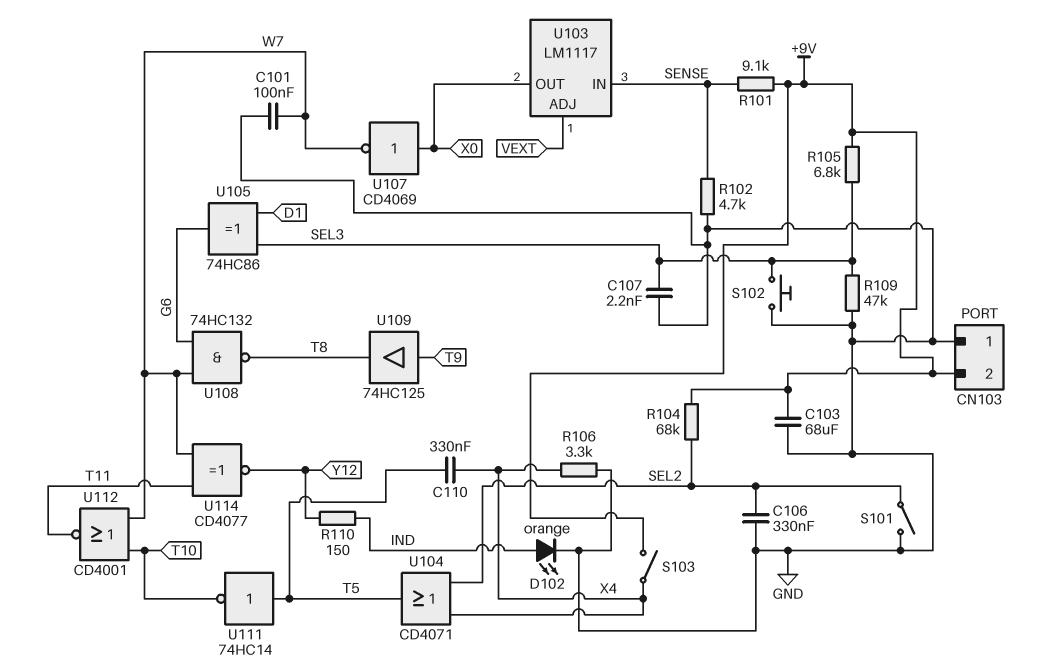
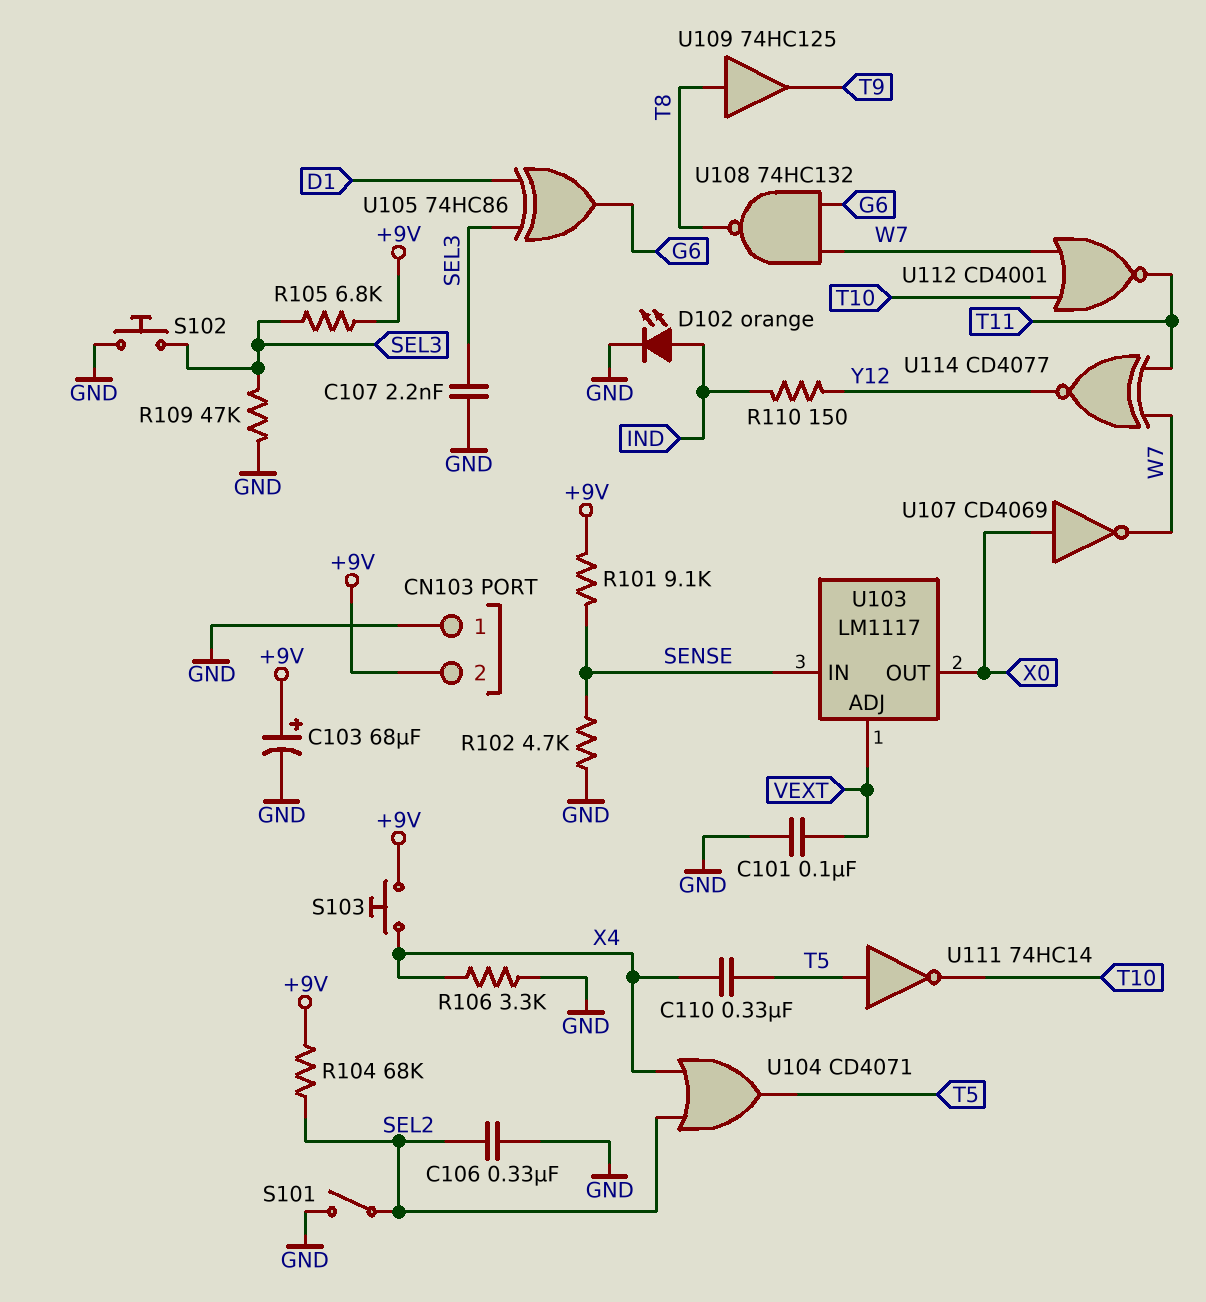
C101: 100nF (GND, W7) -> 100nF (GND, VEXT)
C103: 68uF (+9V, GND) -> 68uF (plus +9V, minus GND)
S103: switch (+9V, X4) -> button (+9V, X4)
U109: buffer 74HC125 (in T9, out T8) -> buffer 74HC125 (in T8, out T9)

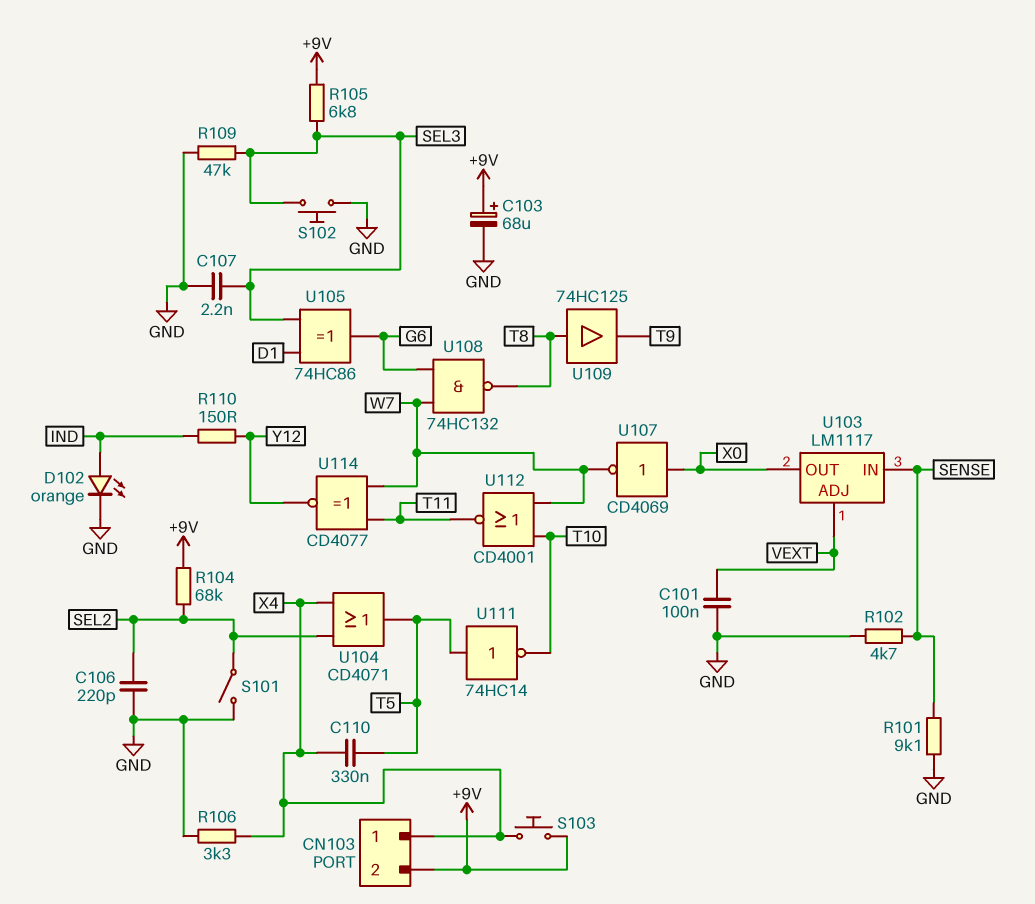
C106: 330nF (GND, SEL2) -> 220pF (GND, SEL2)
CN103 pin 1: GND -> X4
R101: 9.1k (+9V, SENSE) -> 9.1k (GND, SENSE)

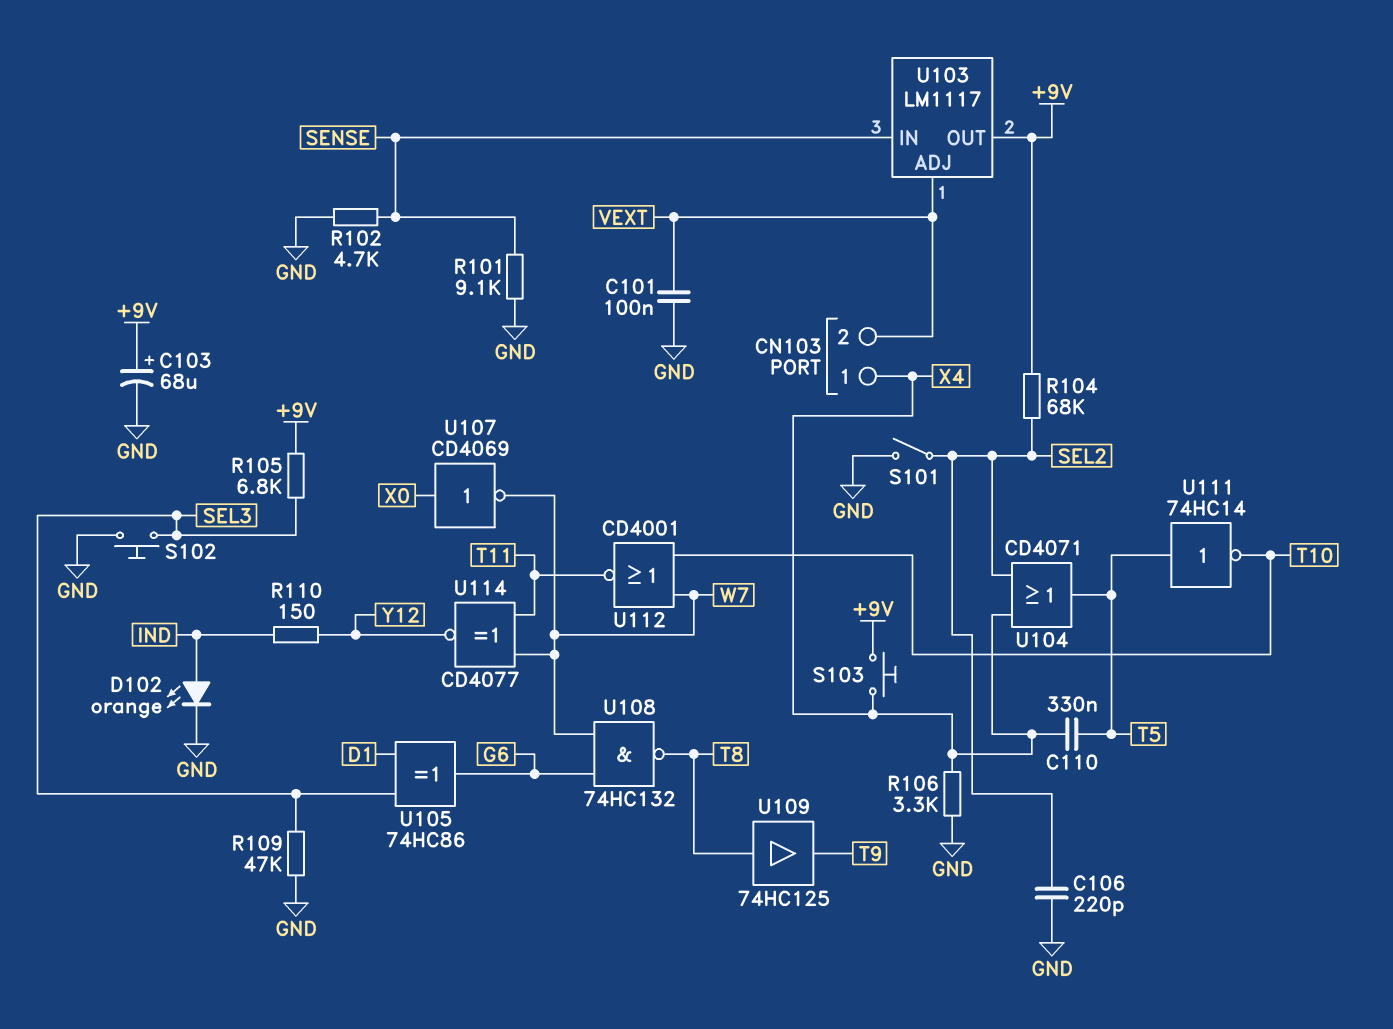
C107: 2.2nF (GND, SEL3) -> none
CN103 pin 2: +9V -> VEXT
U103 pin OUT: X0 -> +9V

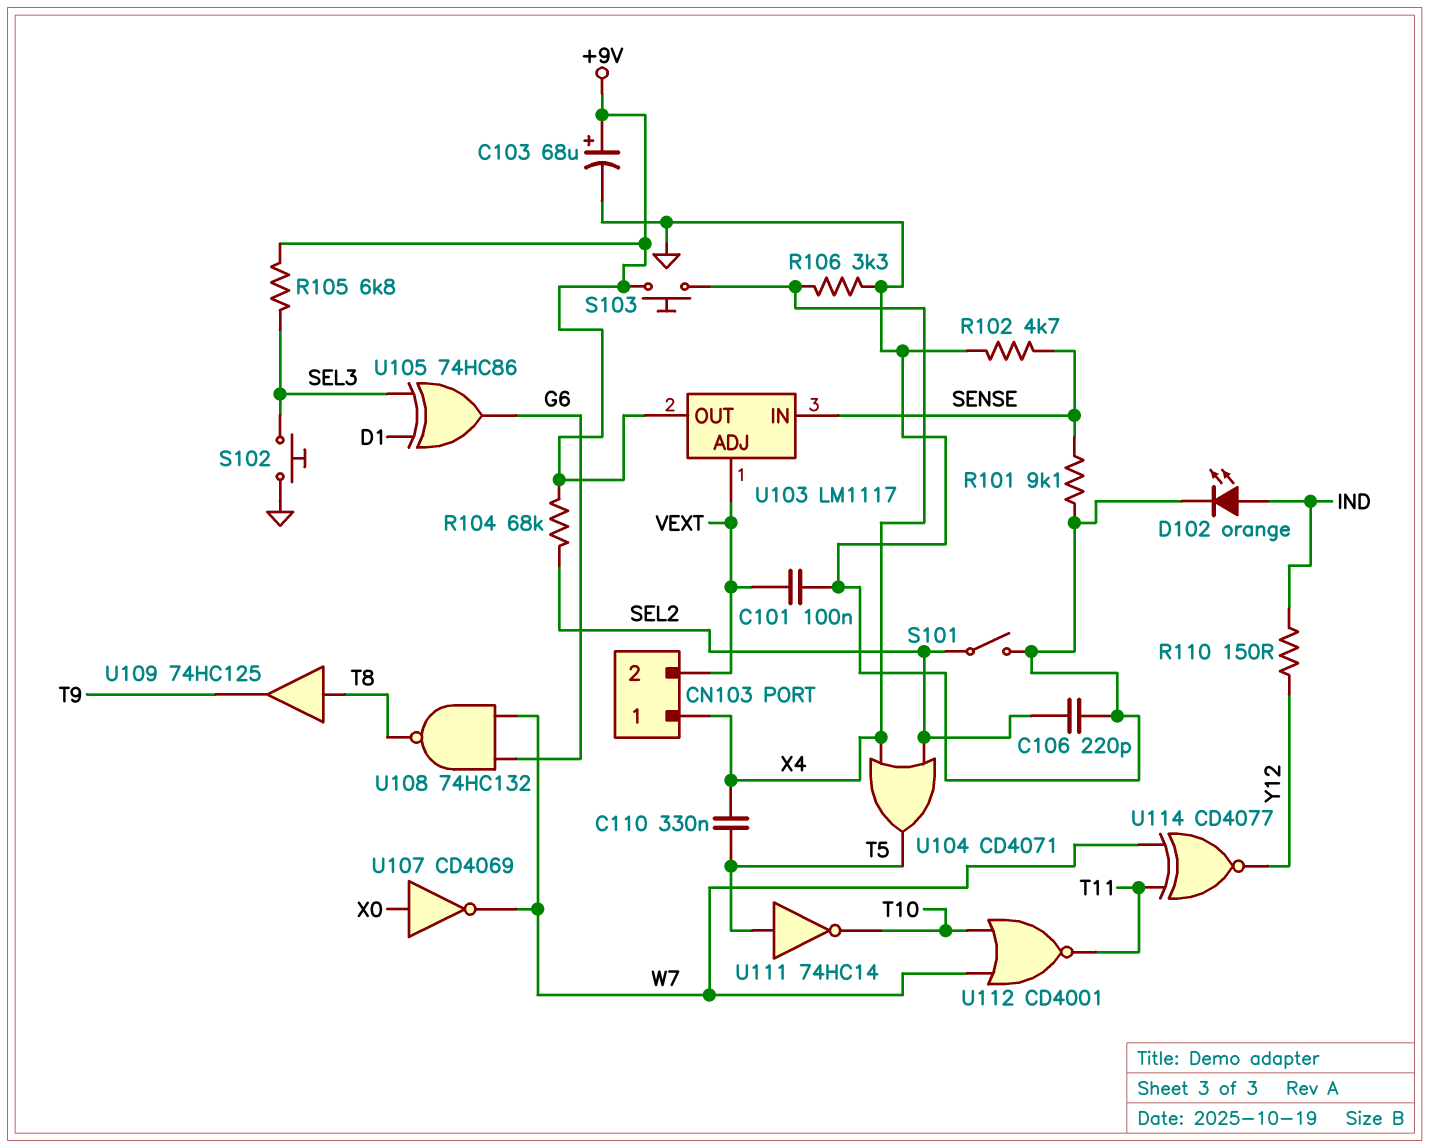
R109: 47k (GND, SEL3) -> none

